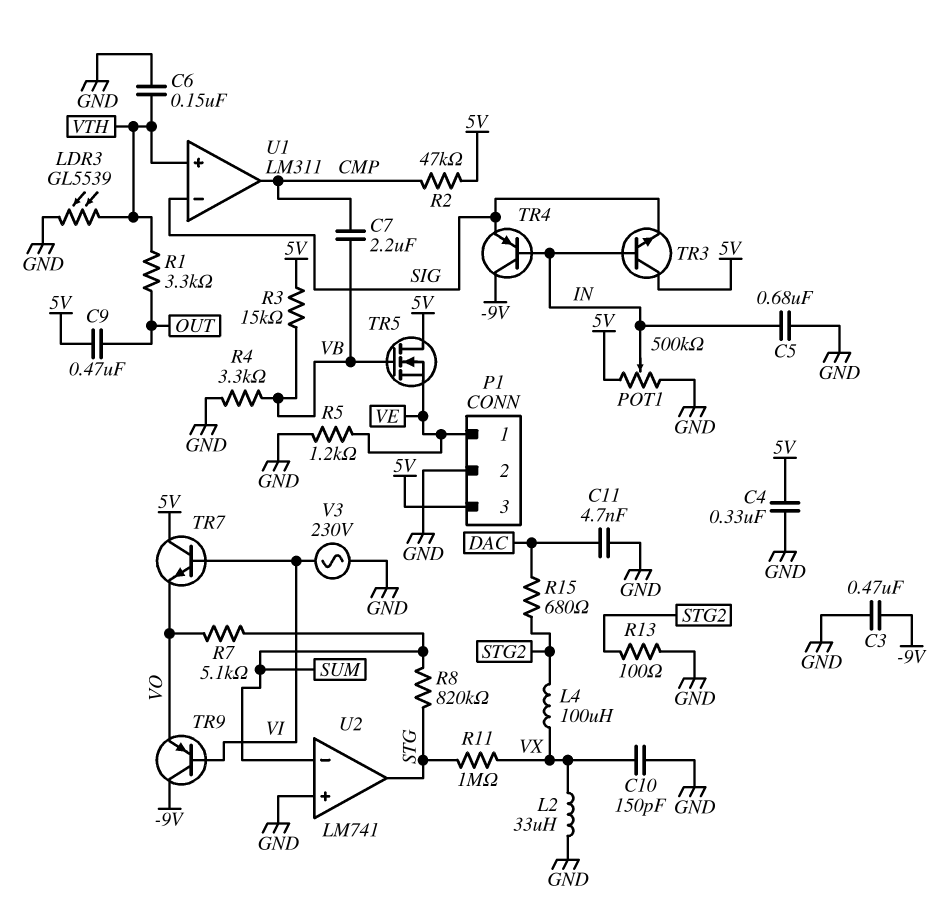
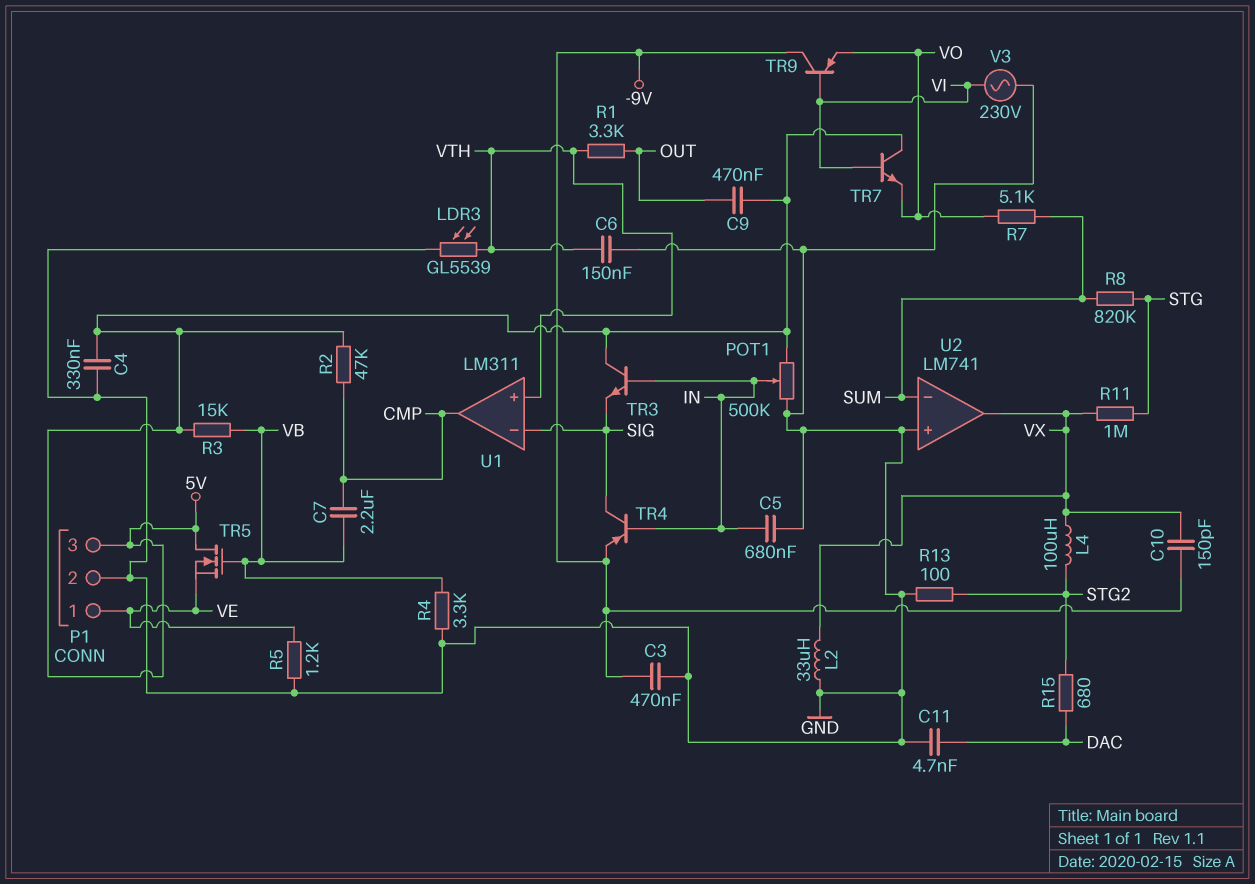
C10: 150pF (GND, VX) -> 150pF (-9V, VX)
TR4: PNP (B IN, C -9V, E SIG) -> PNP (B IN, C SIG, E -9V)
U2 pin out: STG -> VX

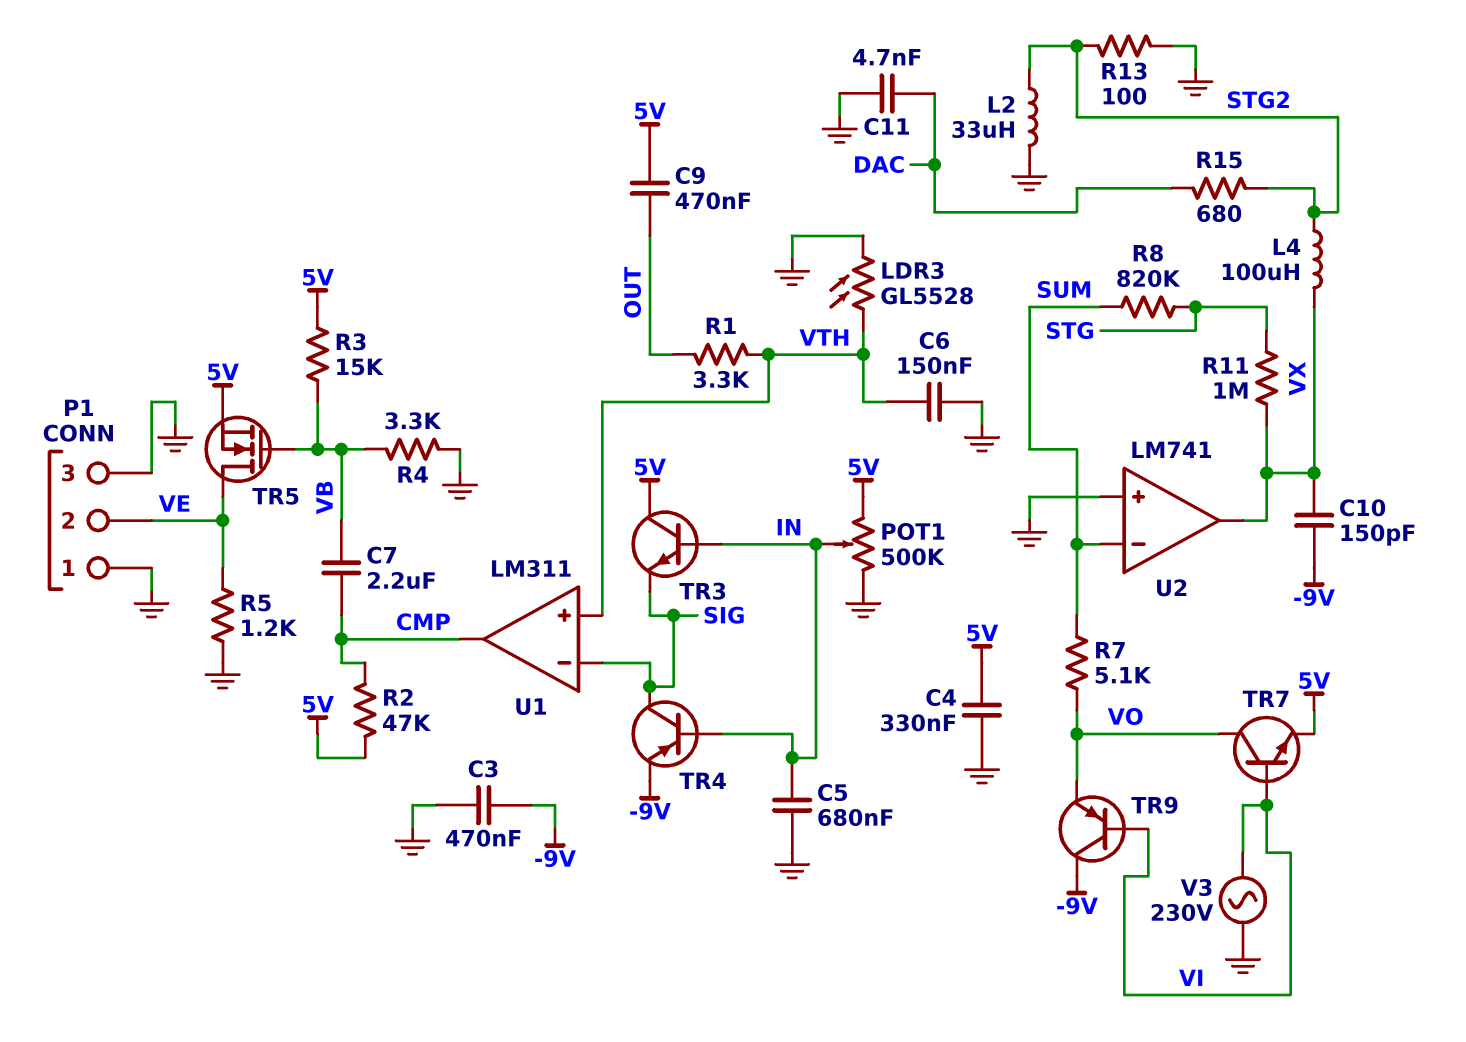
L2: 33uH (GND, VX) -> 33uH (GND, STG2)
LDR3: GL5539 (GND, VTH) -> GL5528 (GND, VTH)
P1 pin 1: VE -> GND
P1 pin 2: GND -> VE
P1 pin 3: 5V -> GND
TR5: NMOS (G VB, D 5V, S VE) -> NMOS (G VB, D VE, S 5V)
TR7: NPN (B VI, C 5V, E VO) -> NPN (B VI, C VO, E 5V)

